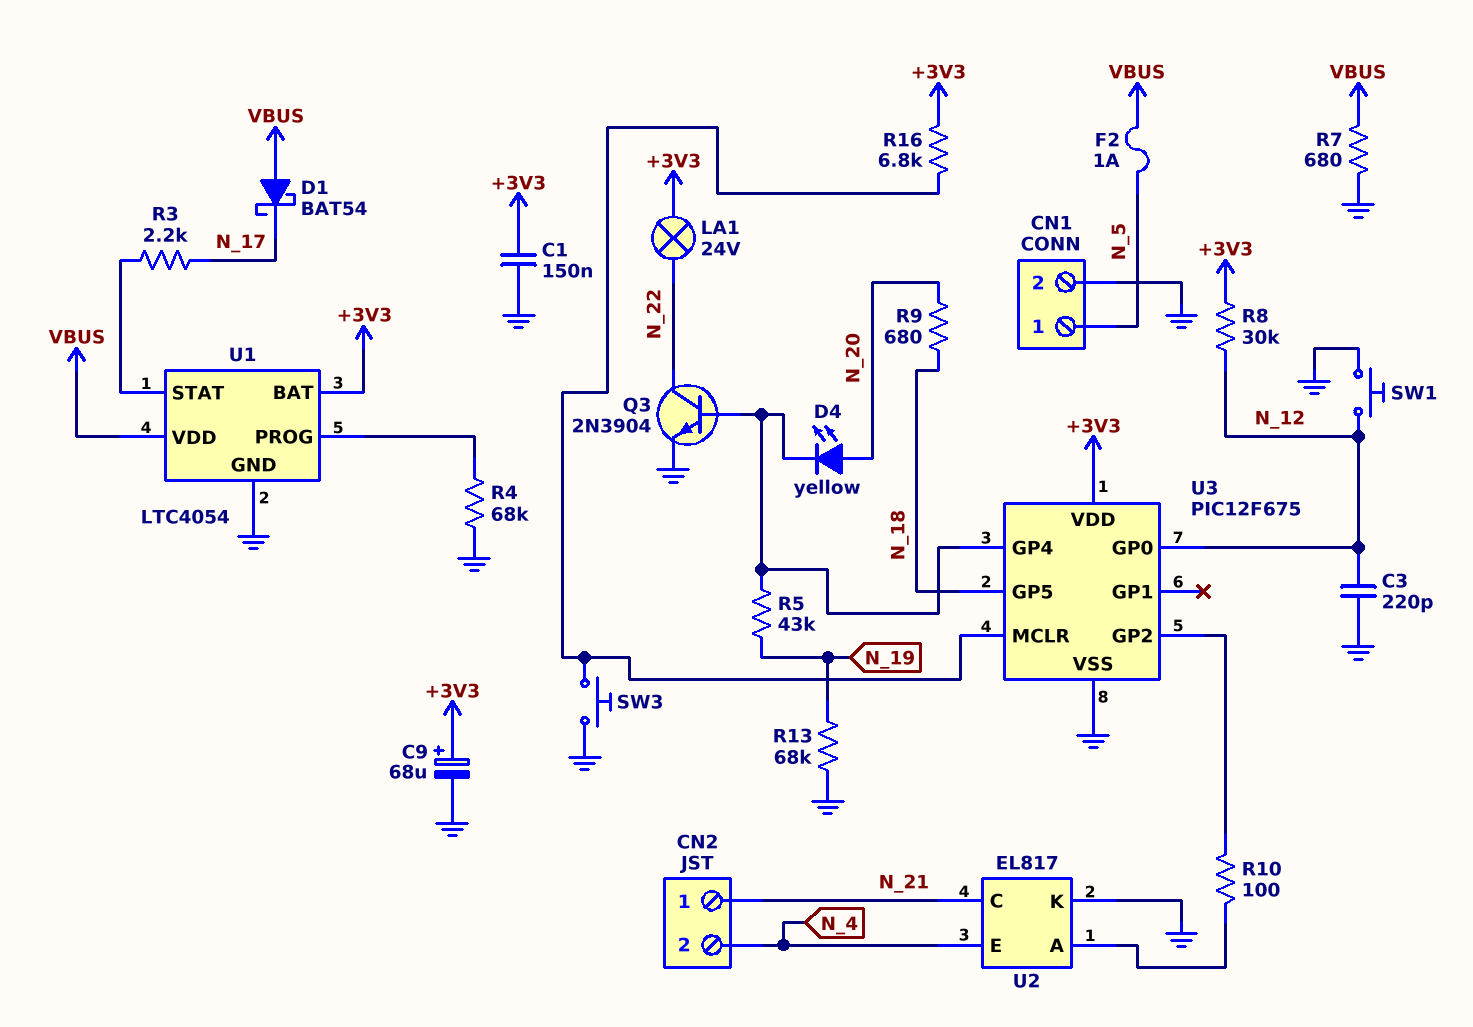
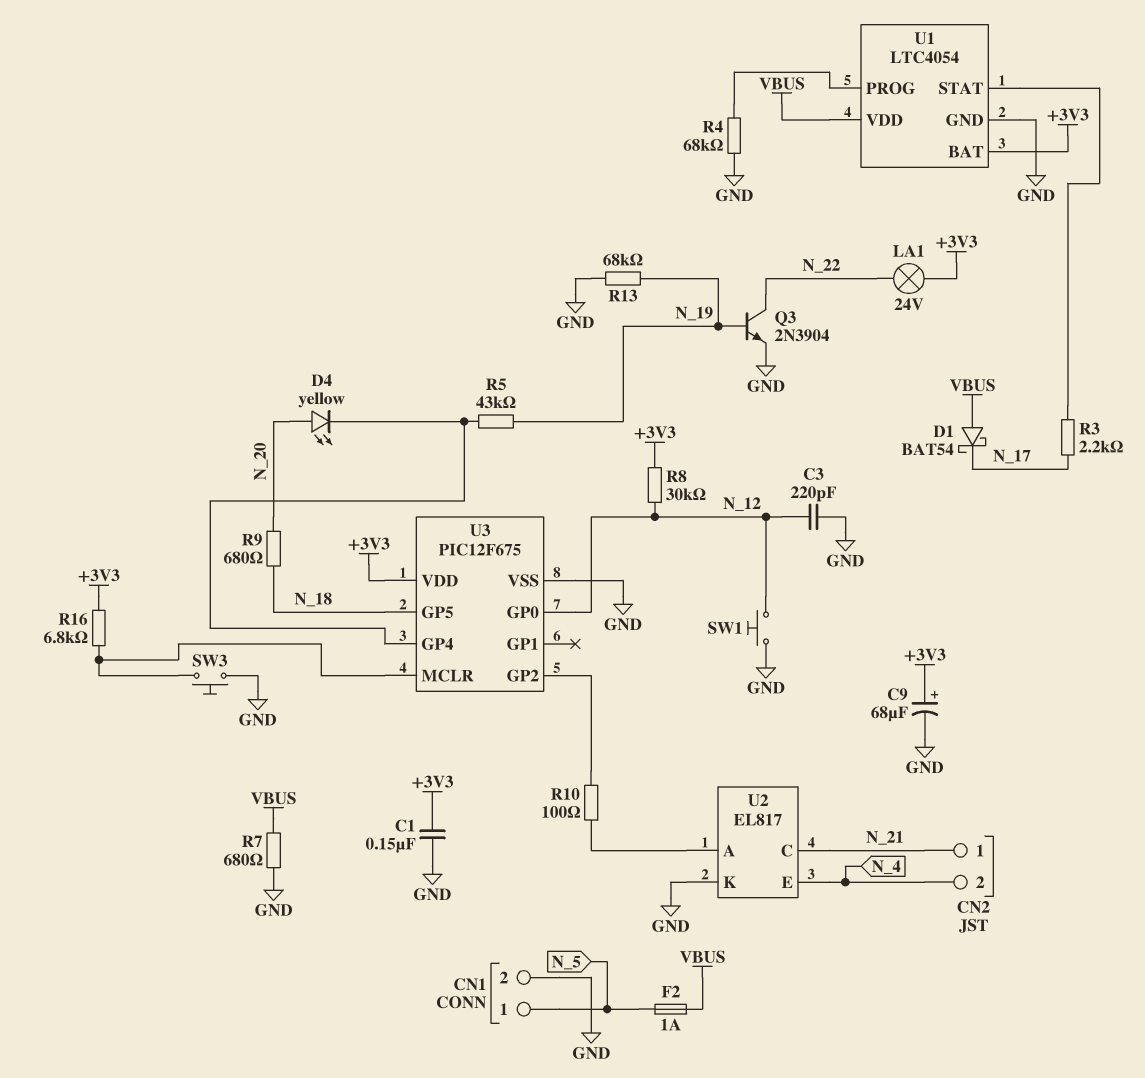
Q3: NPN 2N3904 (B U3/GP4, C N_22, E GND) -> NPN 2N3904 (B N_19, C N_22, E GND)

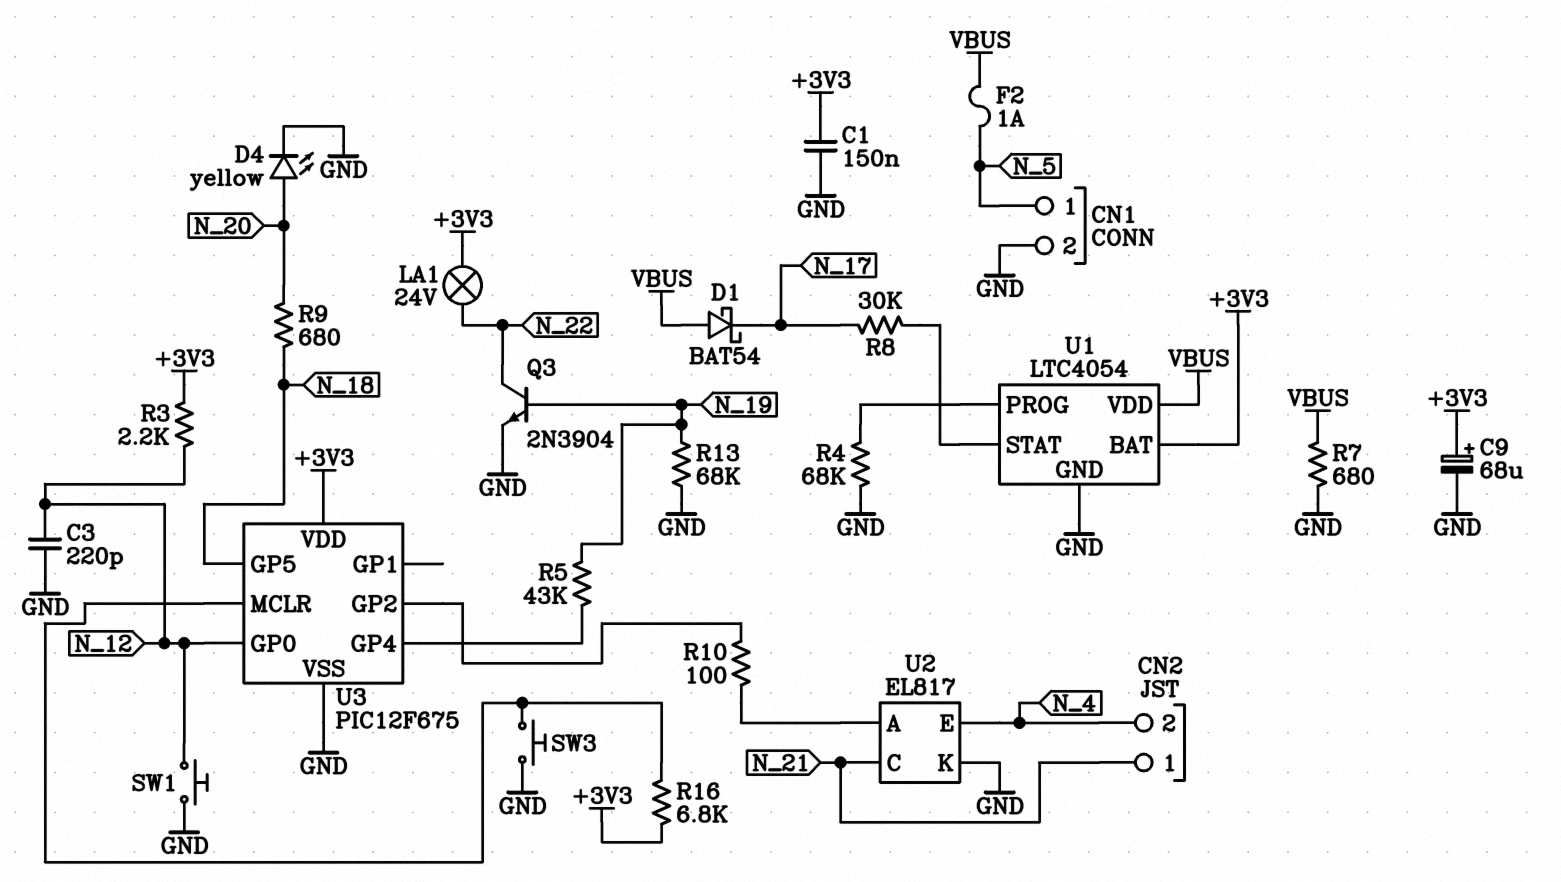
D4: LED yellow (A N_20, K U3/GP4) -> LED yellow (A N_20, K GND)
R3: 2.2k (N_17, U1/STAT) -> 2.2k (+3V3, N_12)
R8: 30k (+3V3, N_12) -> 30k (N_17, U1/STAT)

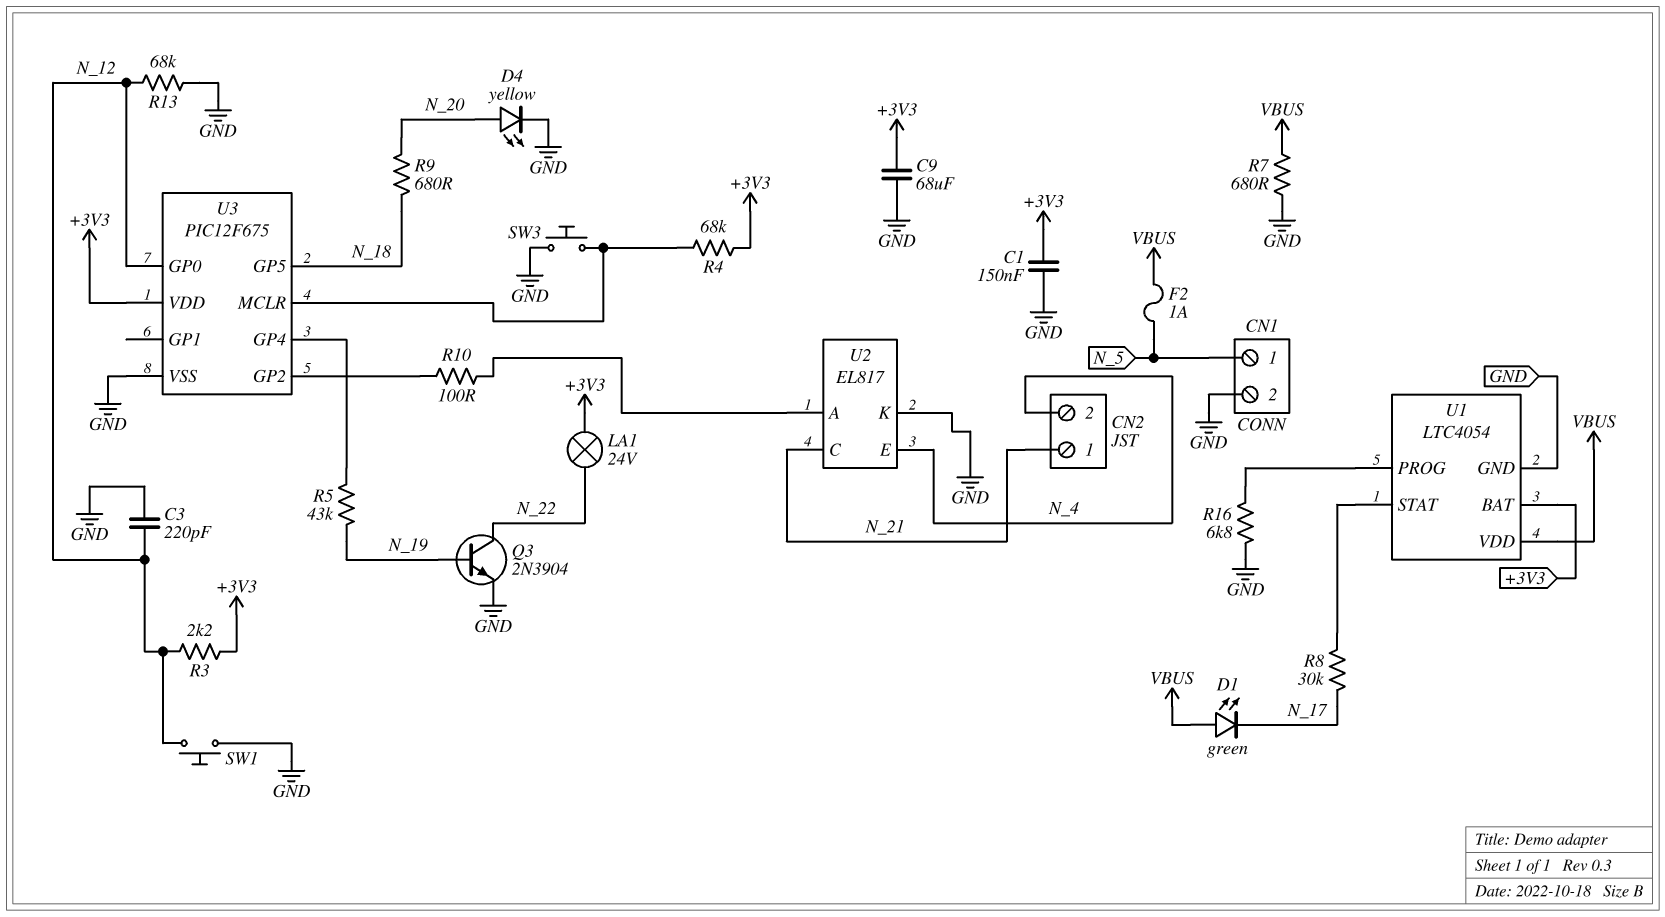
C9: 68uF (plus +3V3, minus GND) -> 68uF (+3V3, GND)
D1: schottky BAT54 (A VBUS, K N_17) -> LED green (A VBUS, K N_17)
R4: 68k (GND, U1/PROG) -> 68k (+3V3, U3/MCLR)
R13: 68k (GND, N_19) -> 68k (GND, N_12)
R16: 6.8k (+3V3, U3/MCLR) -> 6.8k (GND, U1/PROG)

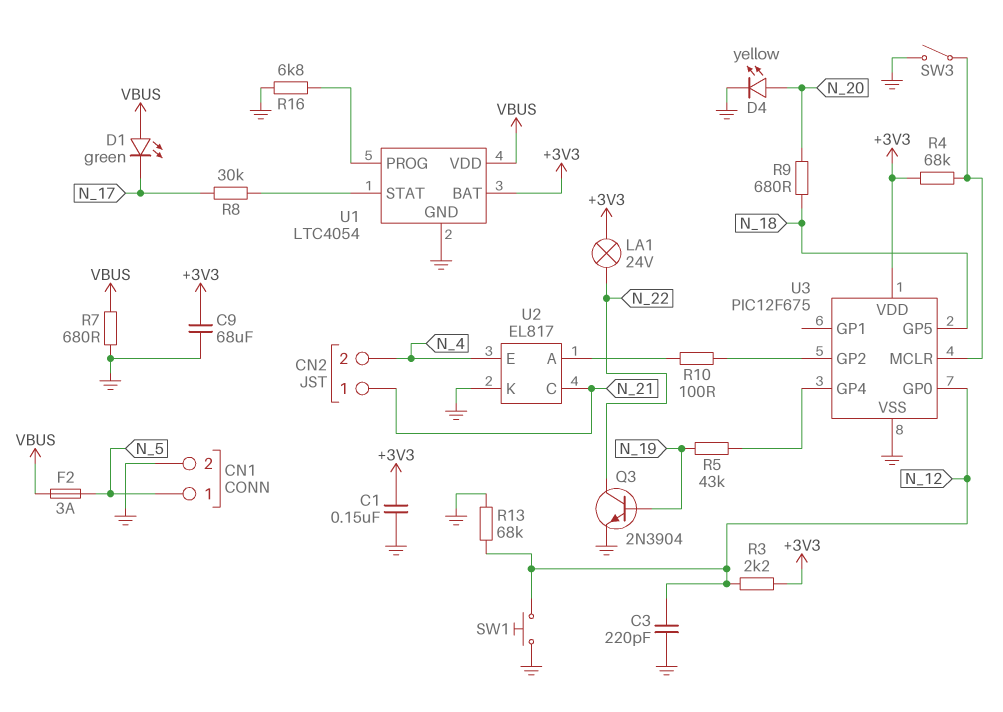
F2: 1A (N_5, VBUS) -> 3A (N_5, VBUS)
SW3: button (GND, U3/MCLR) -> switch (GND, U3/MCLR)

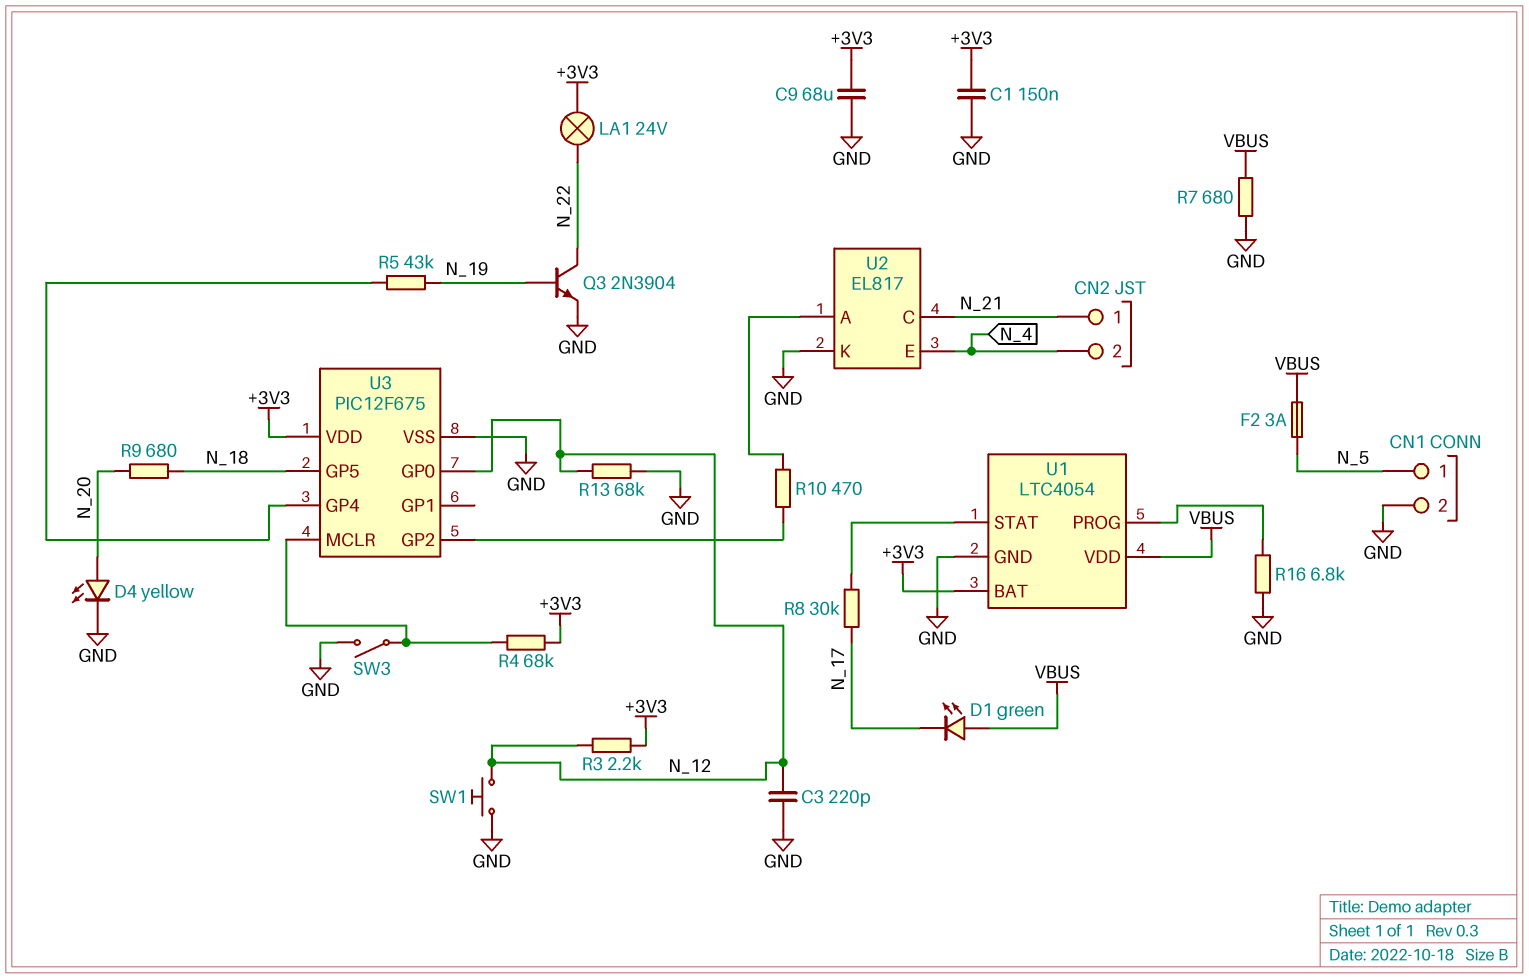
R10: 100 (U2/A, U3/GP2) -> 470 (U2/A, U3/GP2)

